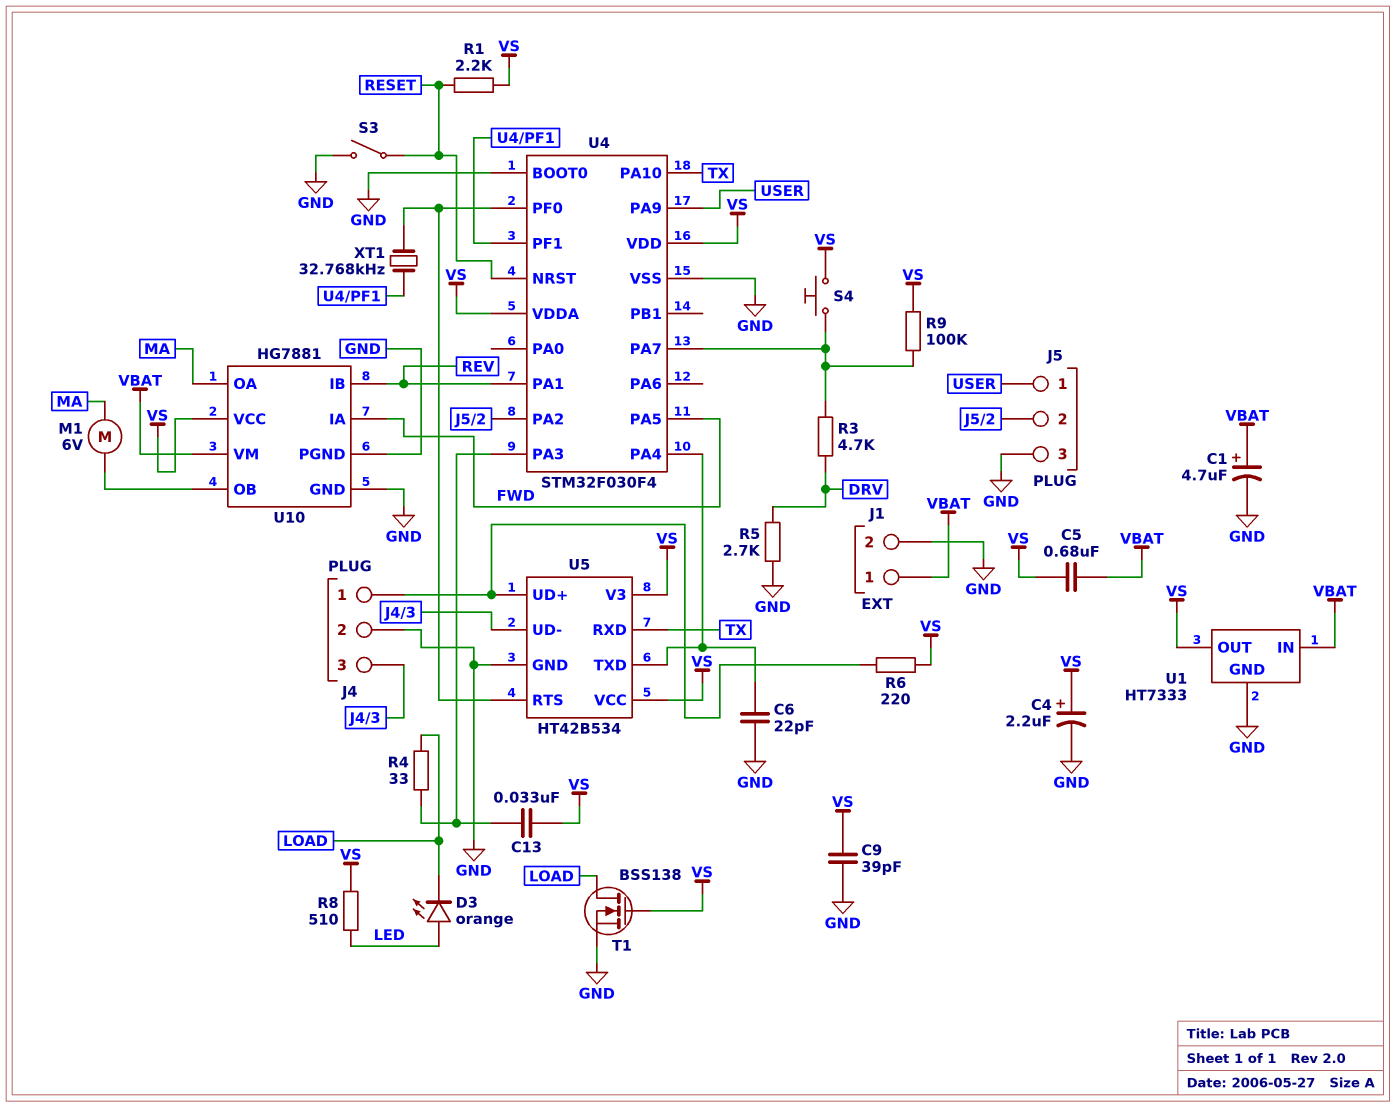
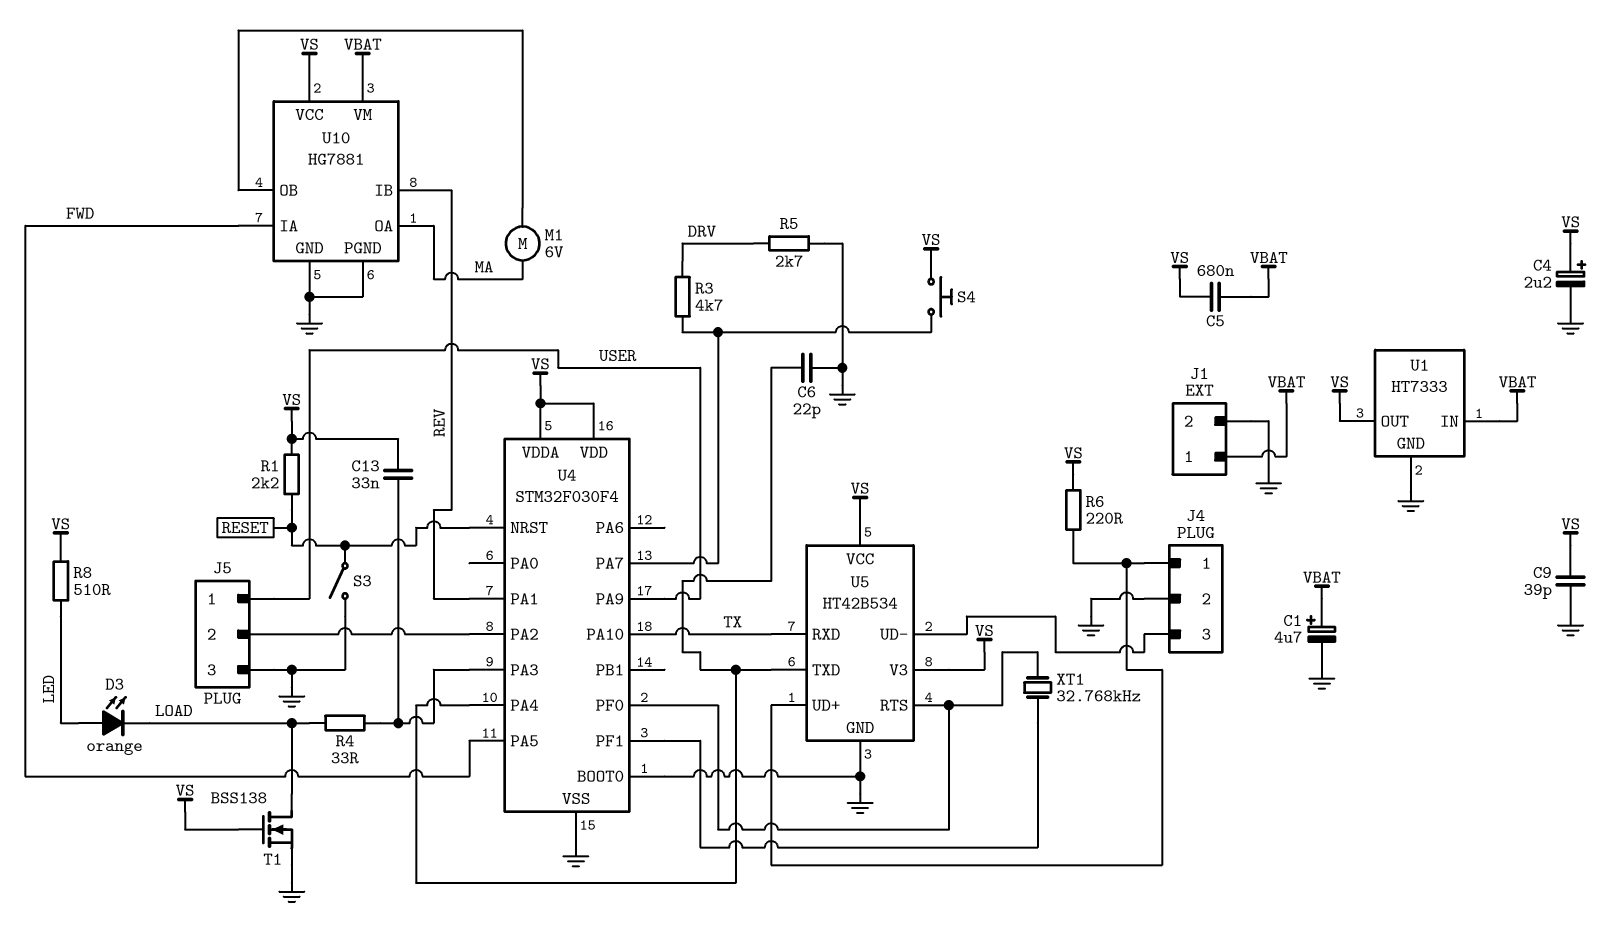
R9: 100k (U4/PA7, VS) -> none

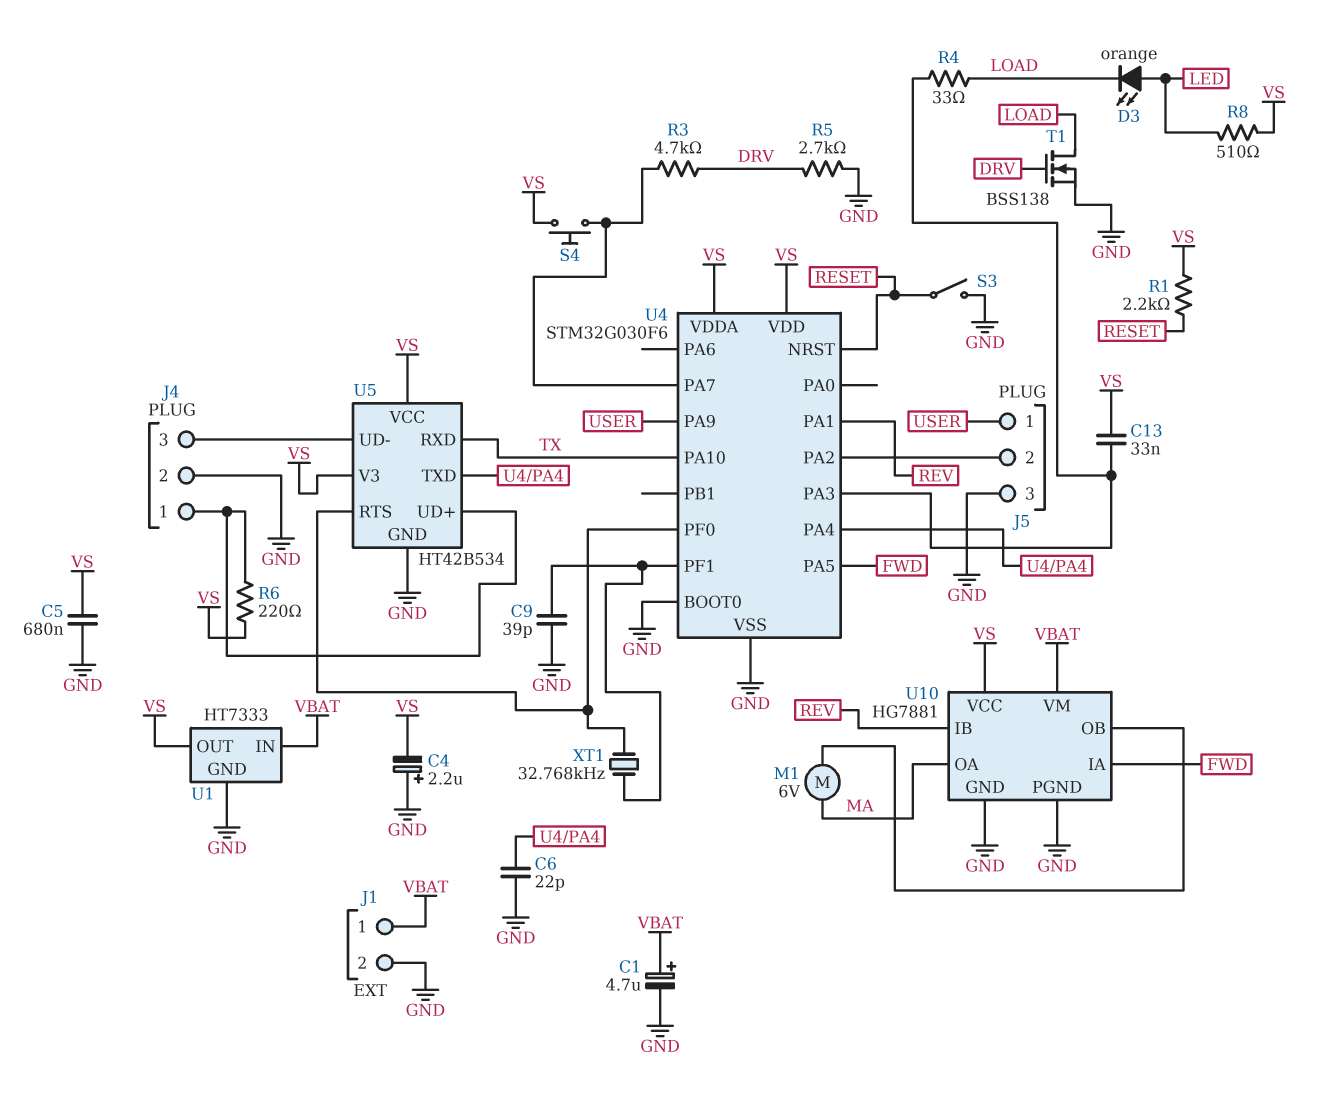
C4: 2.2uF (plus VS, minus GND) -> 2.2uF (plus GND, minus VS)
C5: 680nF (VBAT, VS) -> 680nF (GND, VS)
C9: 39pF (GND, VS) -> 39pF (GND, U4/PF1)
T1: NMOS BSS138 (G VS, D LOAD, S GND) -> NMOS BSS138 (G DRV, D LOAD, S GND)
U4: STM32F030F4 -> STM32G030F6

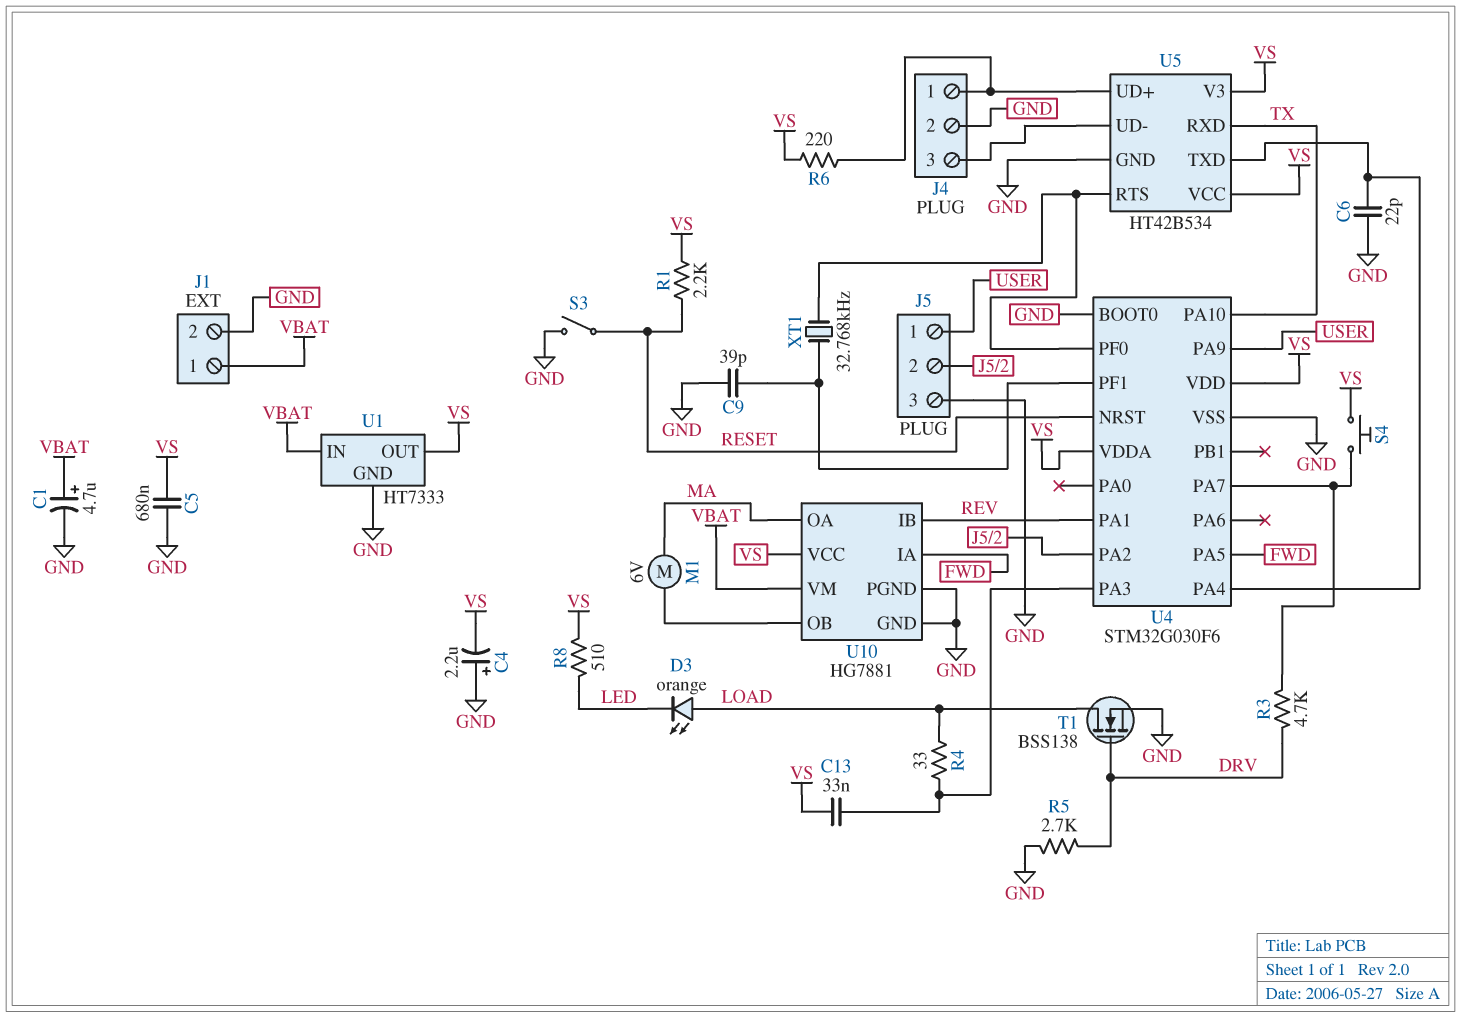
D3: LED orange (A LED, K LOAD) -> LED orange (A LOAD, K LED)

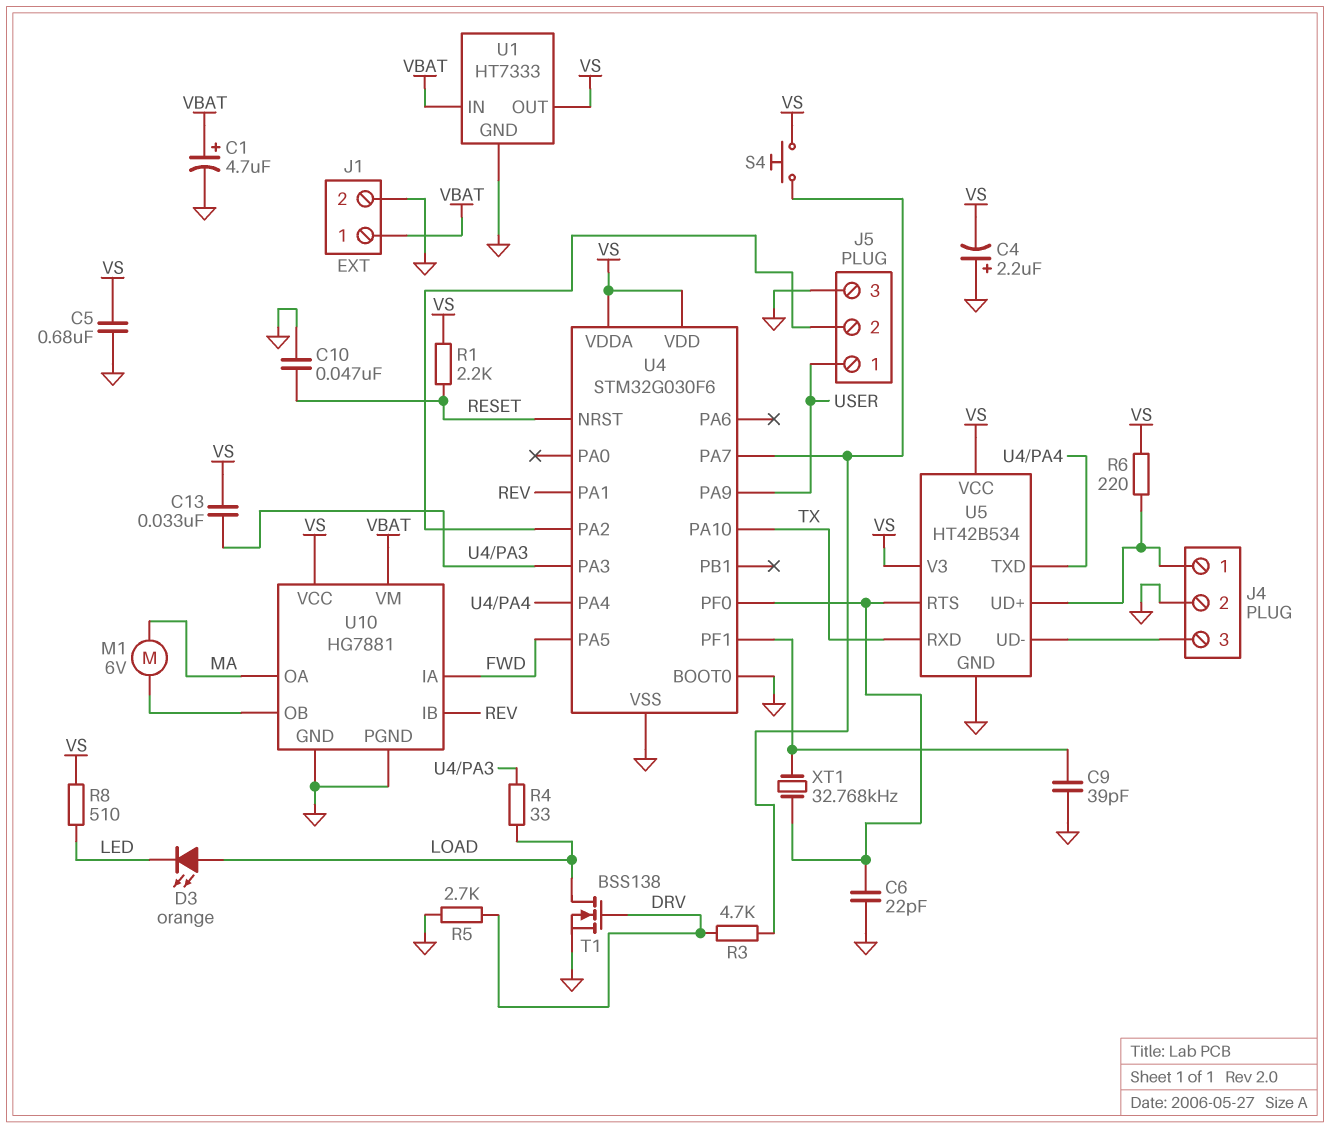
C6: 22pF (GND, U4/PA4) -> 22pF (GND, U4/PF0)
C10: none -> 47nF (GND, RESET)
S3: switch (GND, RESET) -> none

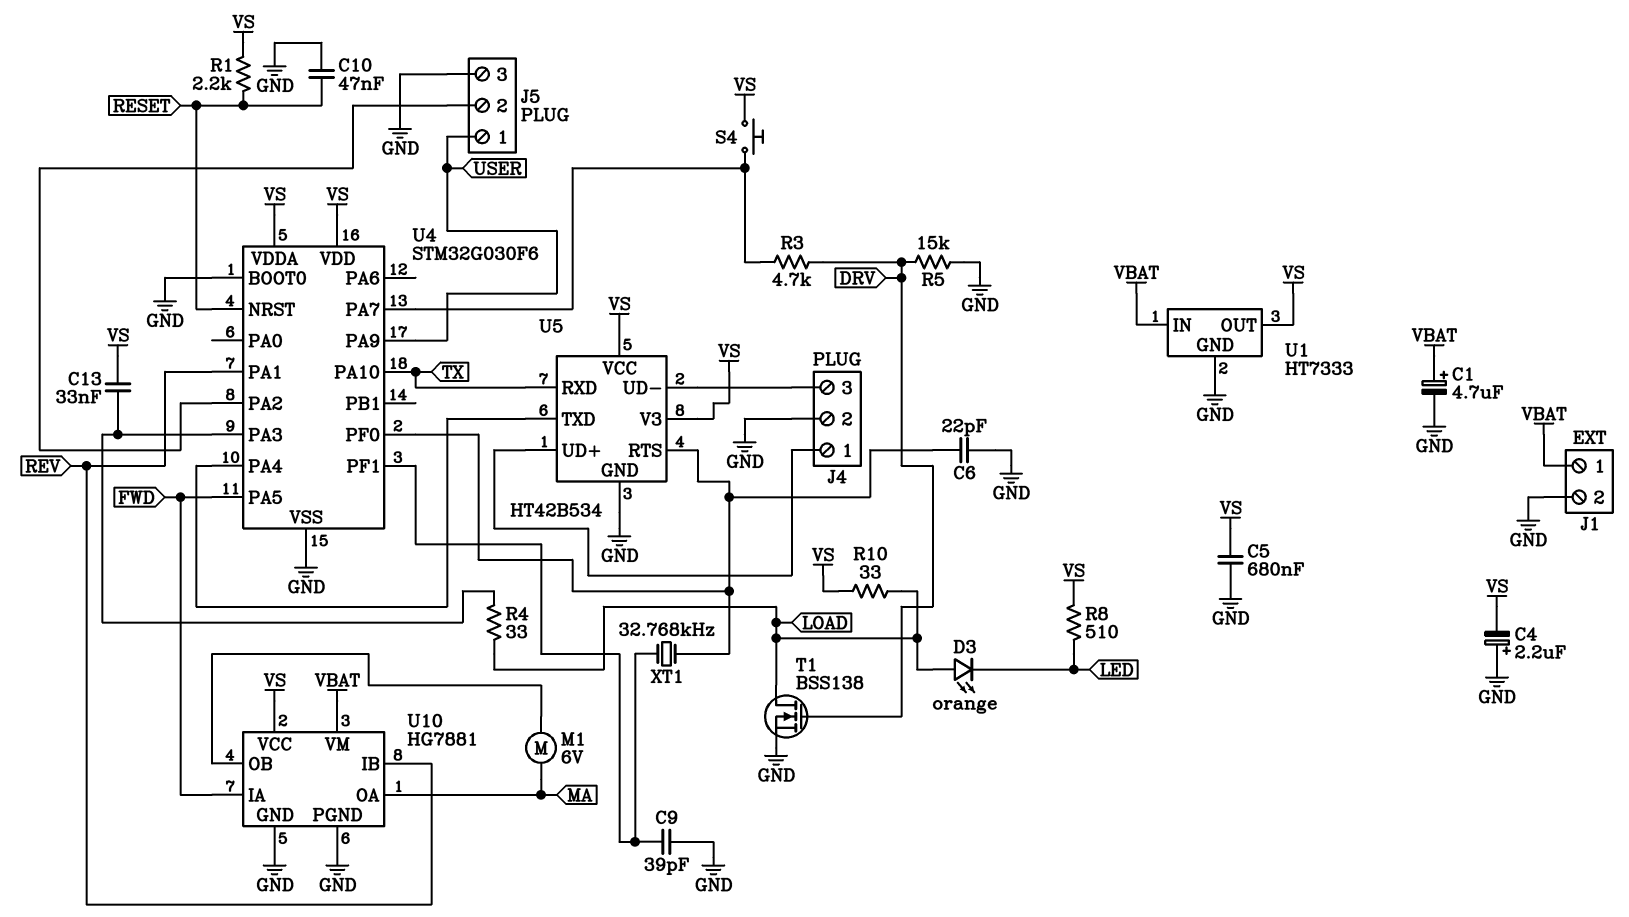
R5: 2.7k (DRV, GND) -> 15k (DRV, GND)
R6: 220 (J4/1, VS) -> none
R10: none -> 33 (LOAD, VS)

